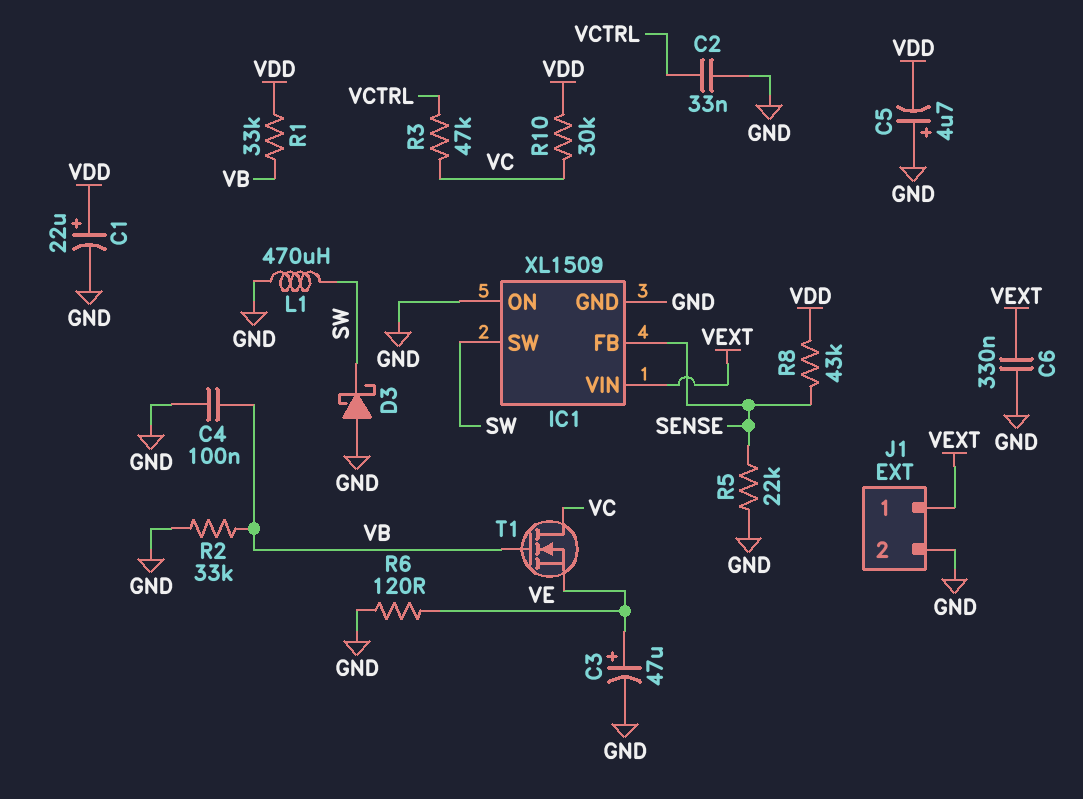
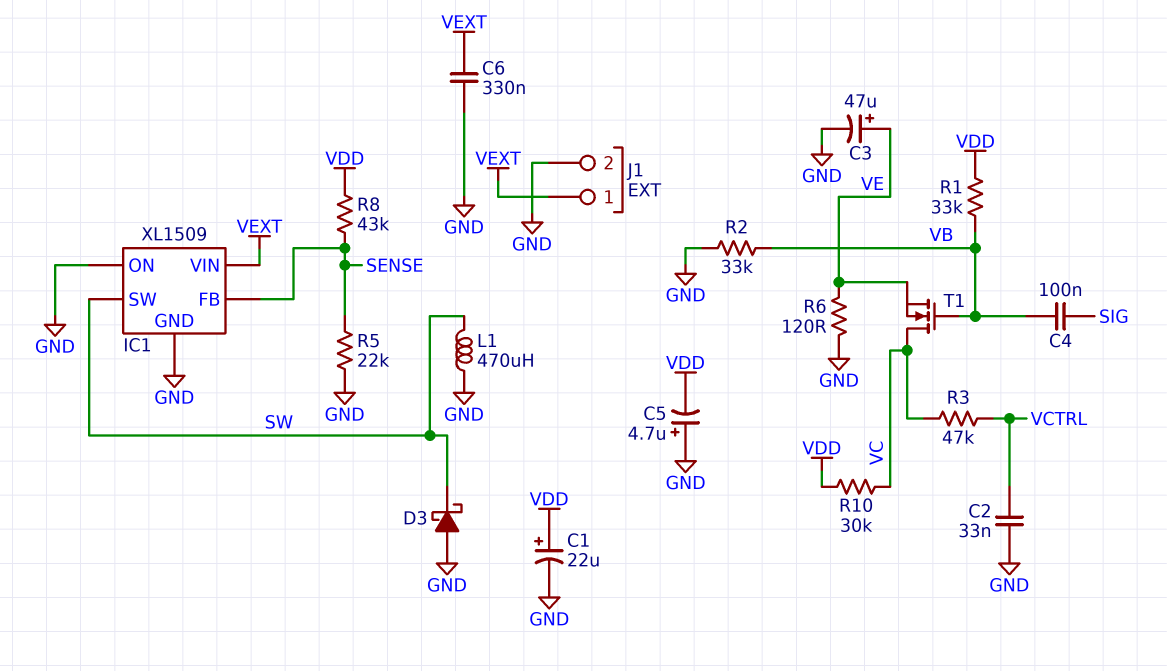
C4: 100nF (GND, VB) -> 100nF (SIG, VB)

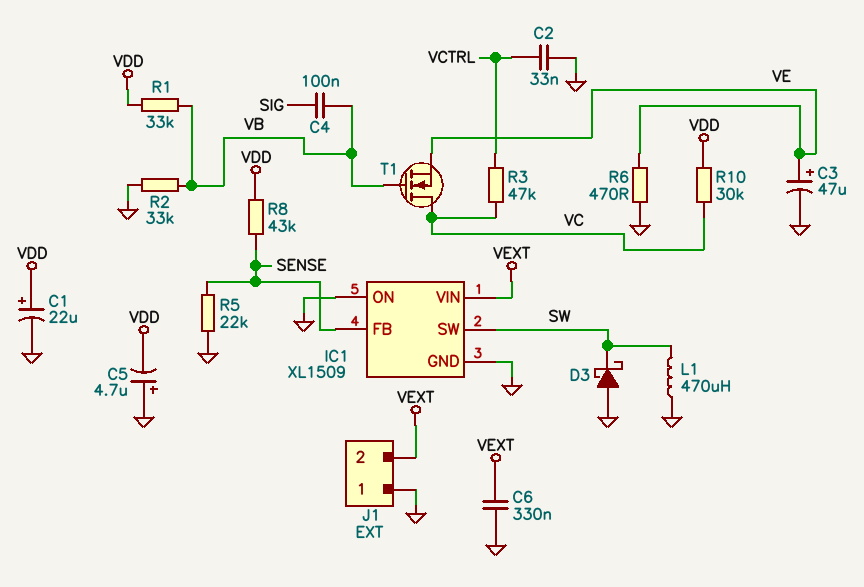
J1 pin 1: VEXT -> GND
J1 pin 2: GND -> VEXT
R6: 120 (GND, VE) -> 470 (GND, VE)

